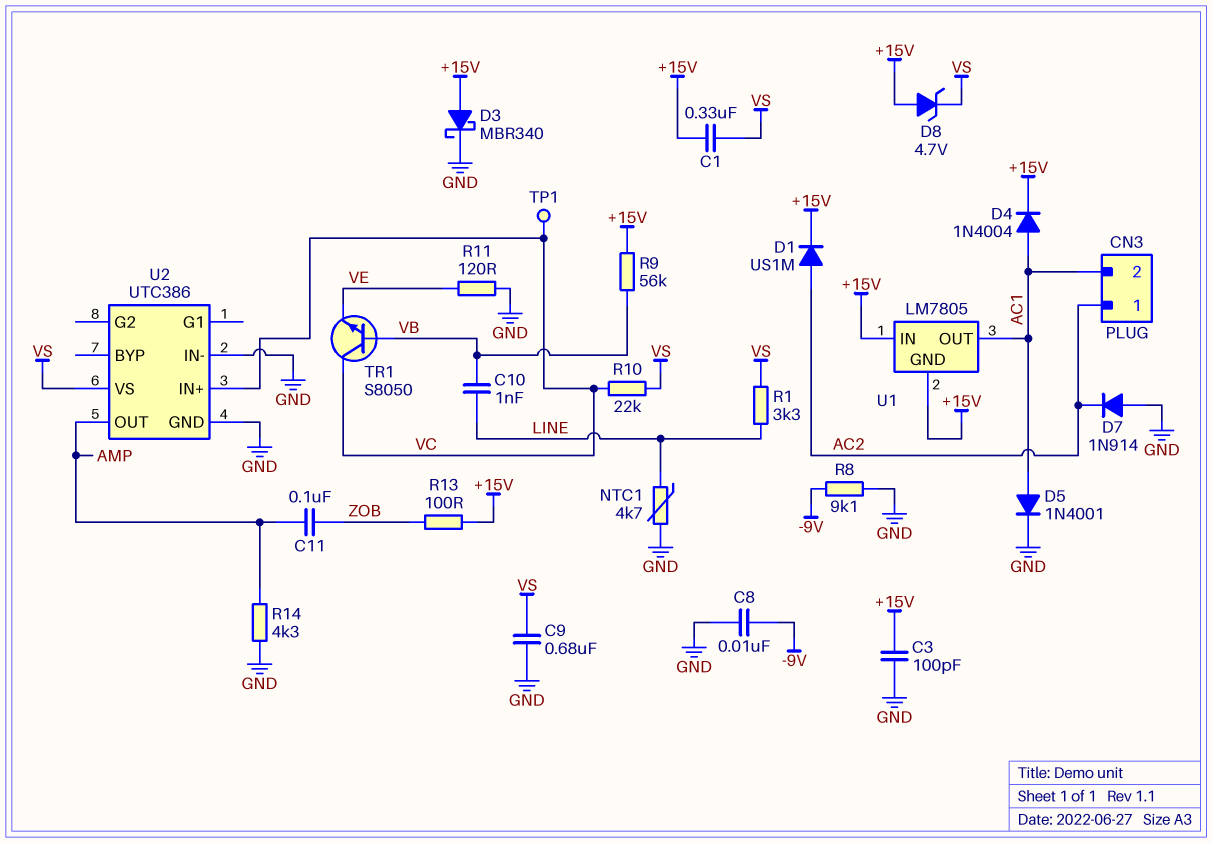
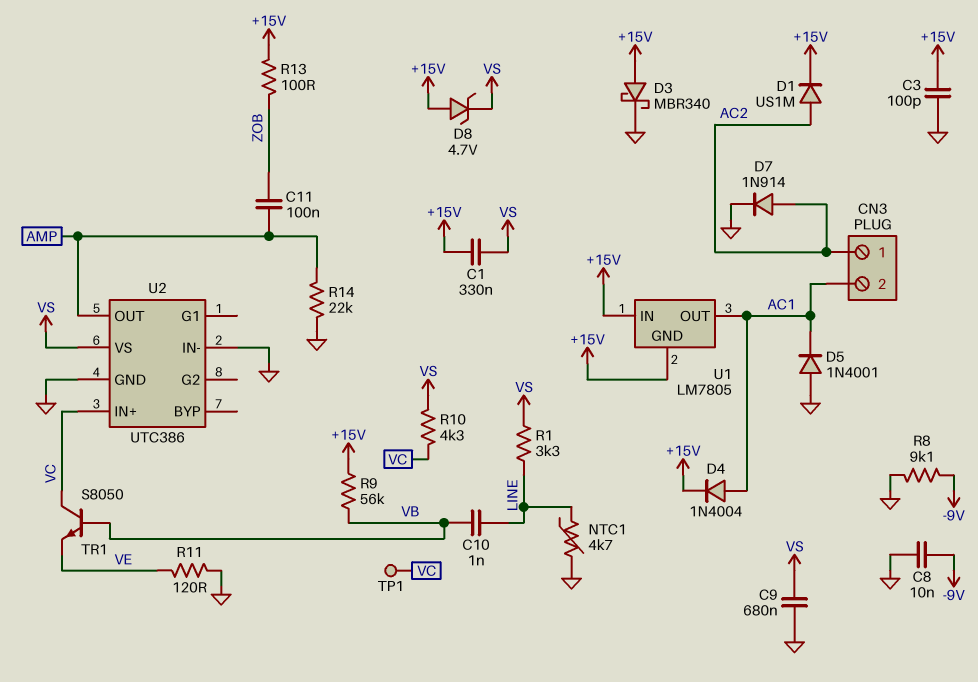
D5: diode 1N4001 (A AC1, K GND) -> diode 1N4001 (A GND, K AC1)
D7: diode 1N914 (A GND, K AC2) -> diode 1N914 (A AC2, K GND)
R10: 22k (VC, VS) -> 4.3k (VC, VS)
R14: 4.3k (AMP, GND) -> 22k (AMP, GND)

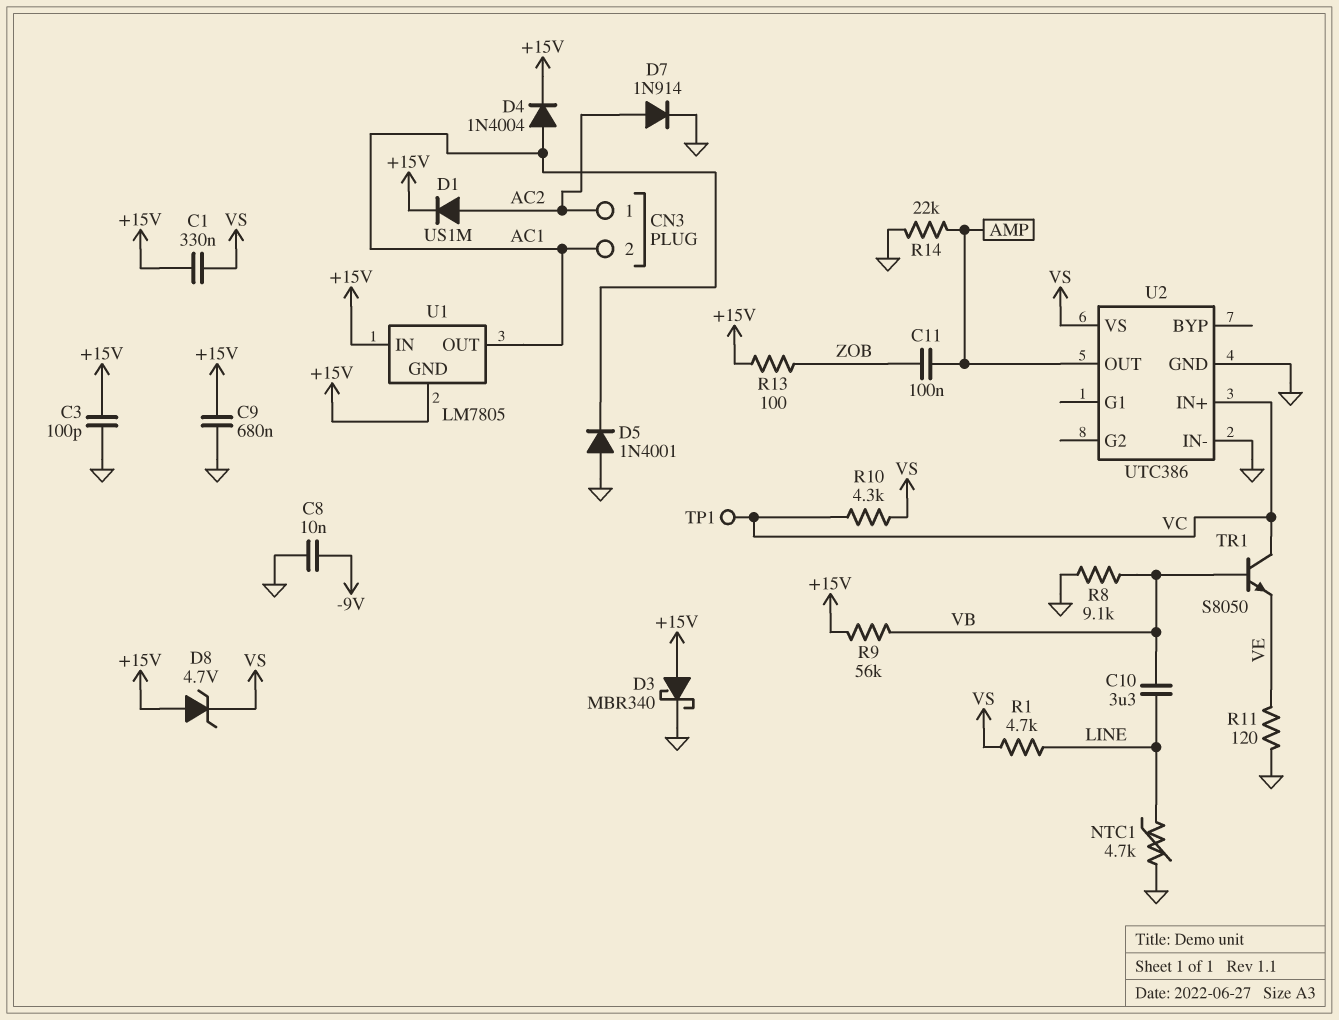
C9: 680nF (GND, VS) -> 680nF (+15V, GND)
C10: 1nF (LINE, VB) -> 3.3uF (LINE, VB)
R1: 3.3k (LINE, VS) -> 4.7k (LINE, VS)
R8: 9.1k (-9V, GND) -> 9.1k (GND, VB)

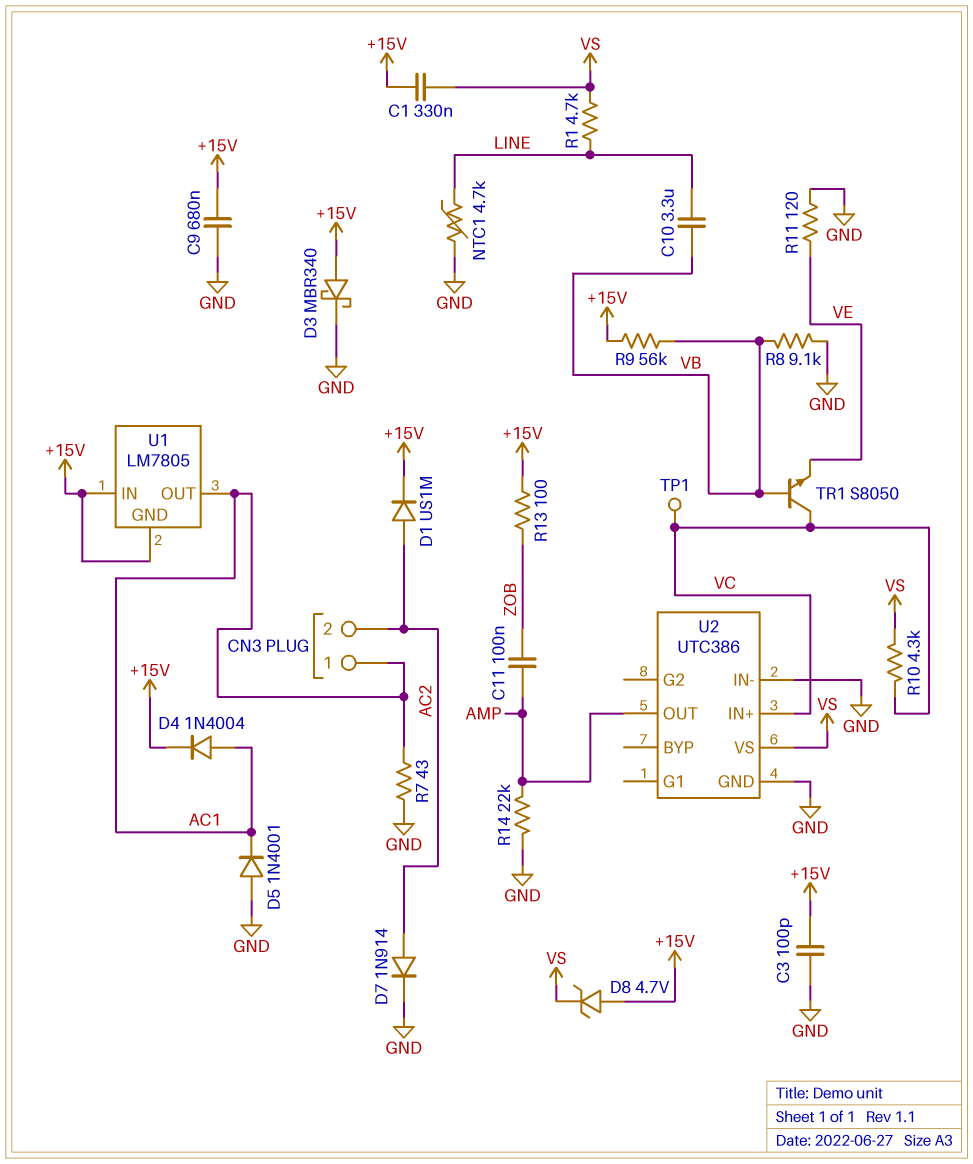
C8: 10nF (-9V, GND) -> none
CN3 pin 1: AC2 -> AC1
CN3 pin 2: AC1 -> AC2
R7: none -> 43 (AC1, GND)

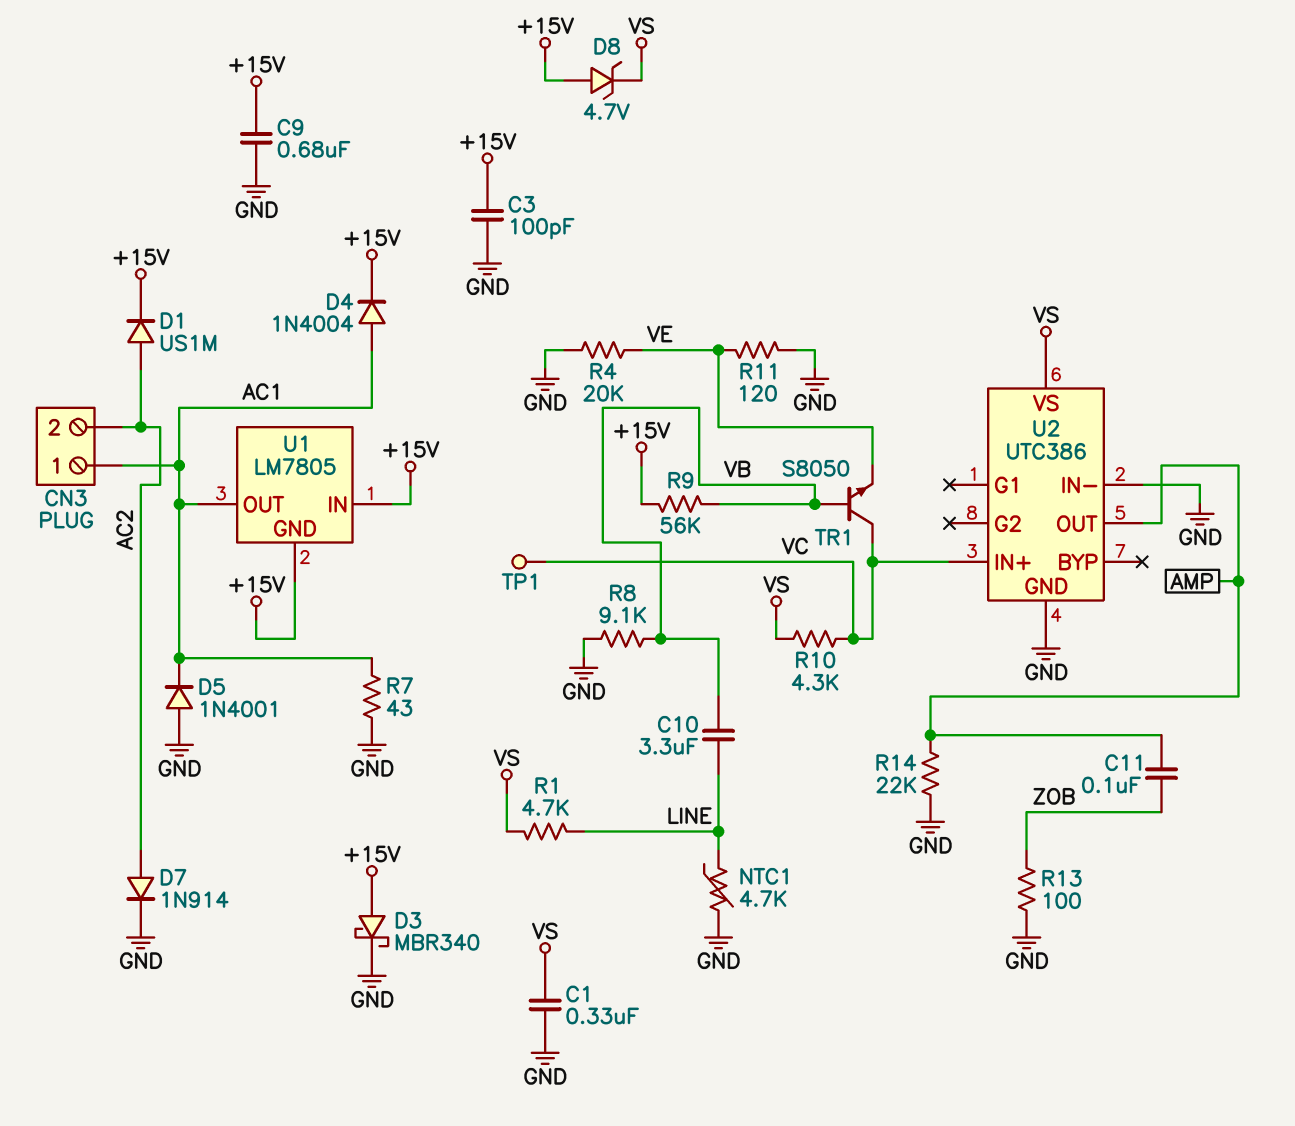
C1: 330nF (+15V, VS) -> 330nF (GND, VS)
R4: none -> 20k (GND, VE)
R13: 100 (+15V, ZOB) -> 100 (GND, ZOB)

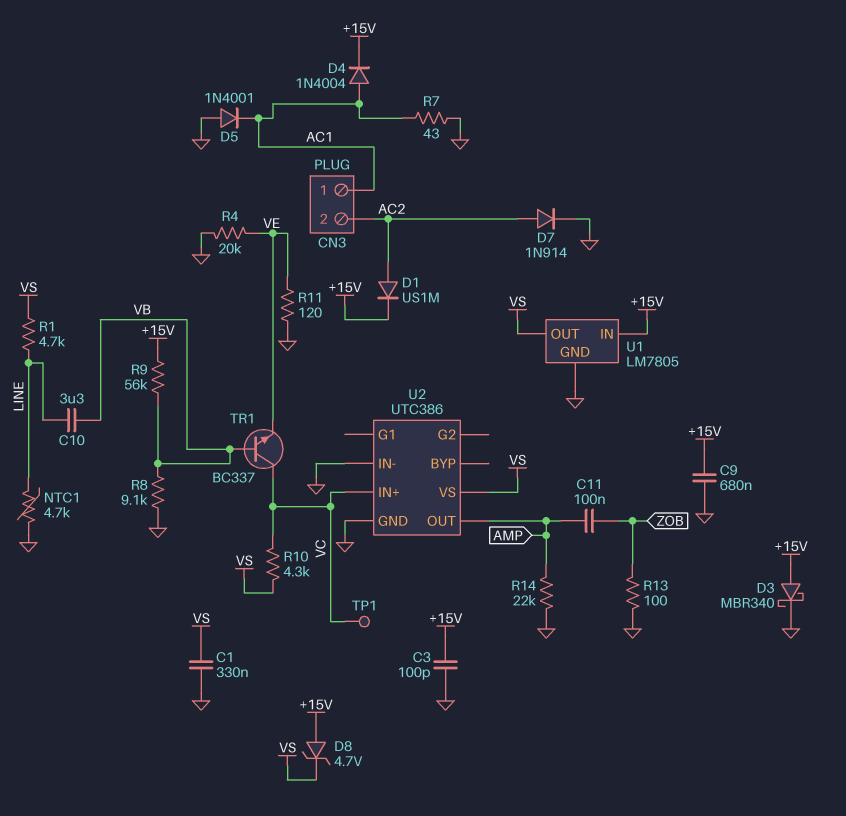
TR1: NPN S8050 (B VB, C VC, E VE) -> NPN BC337 (B VB, C VC, E VE)
U1 pin GND: +15V -> GND
U1 pin OUT: AC1 -> VS

